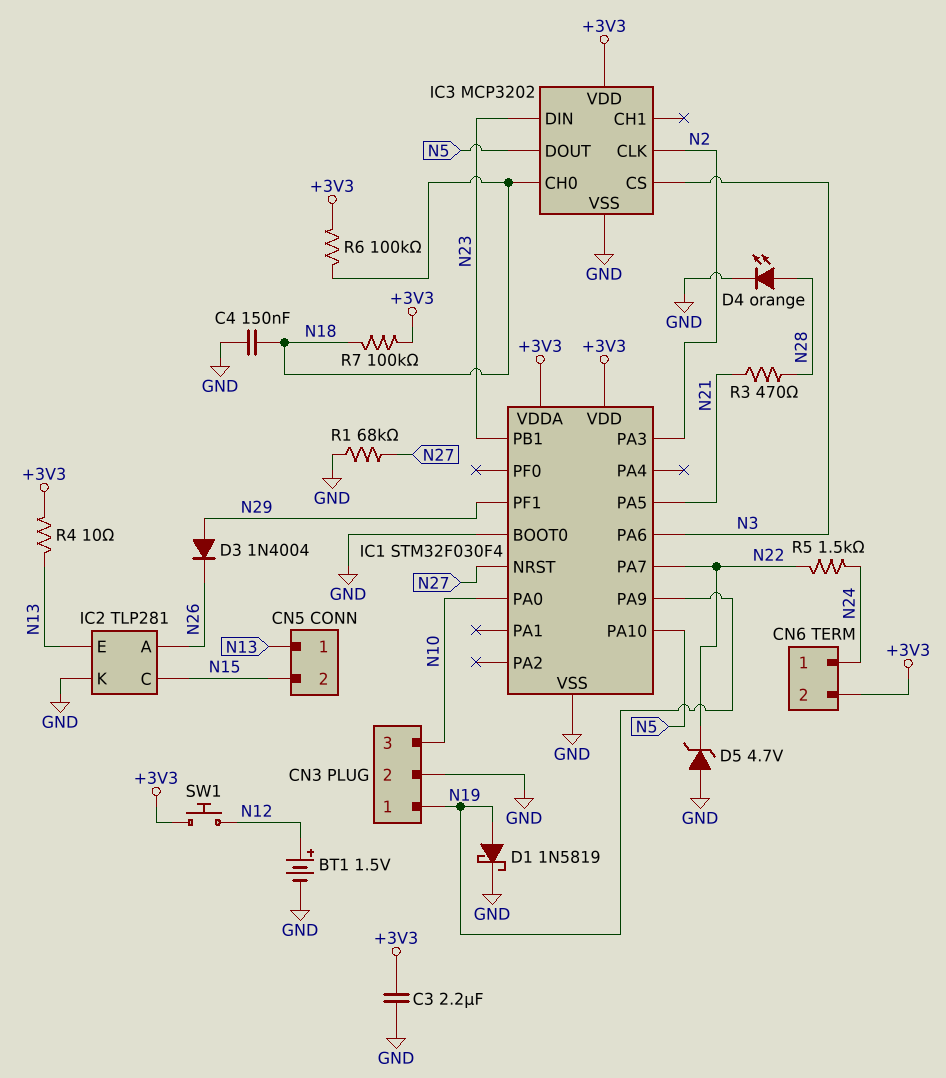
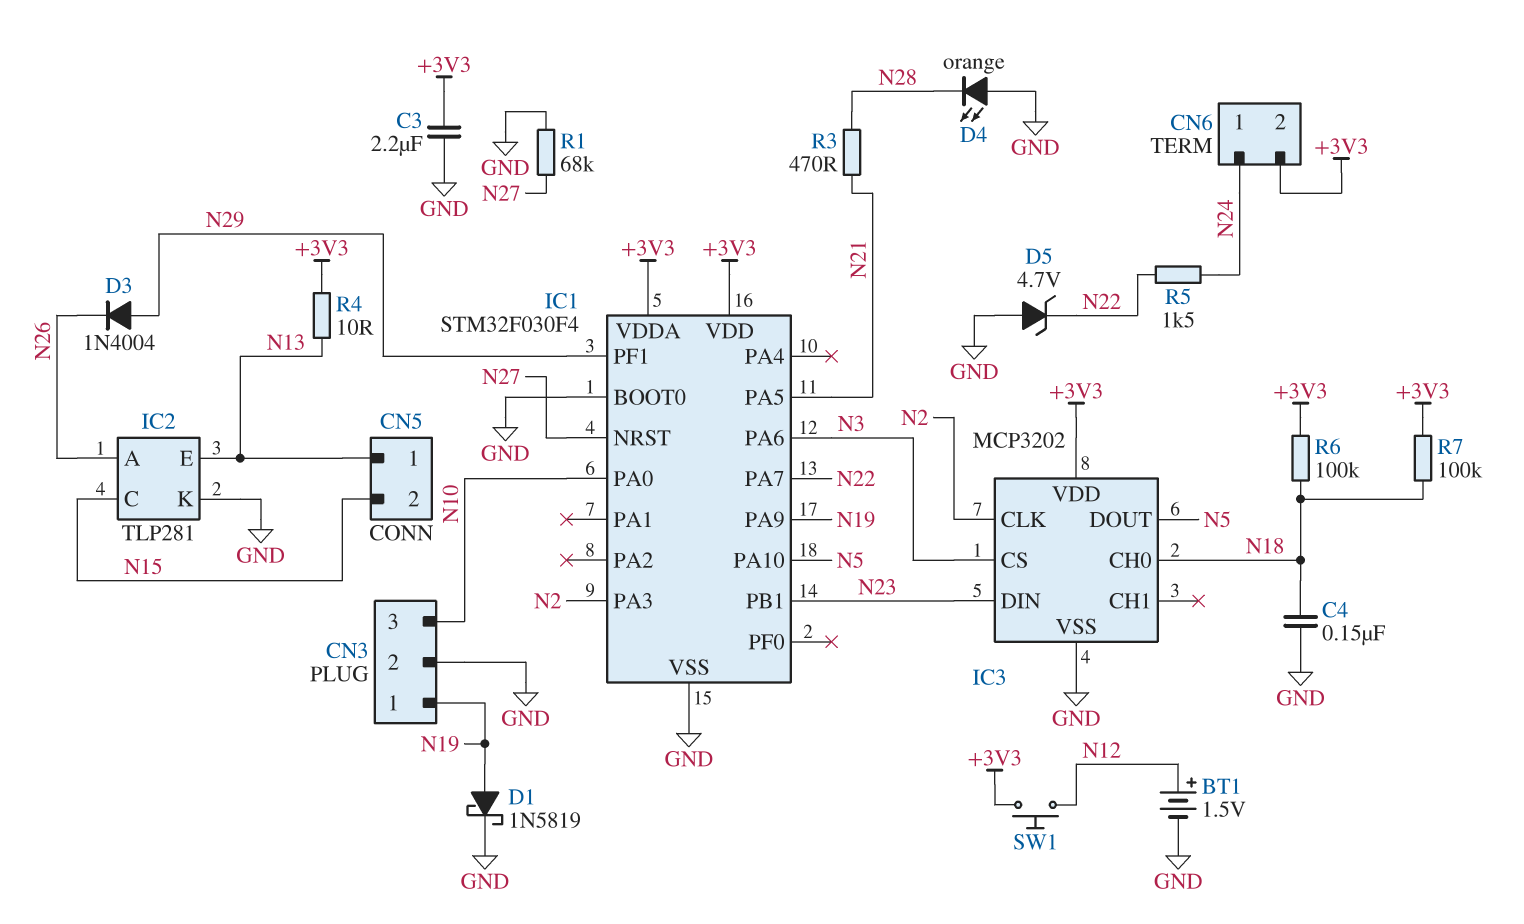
D4: LED orange (A N28, K GND) -> LED orange (A GND, K N28)

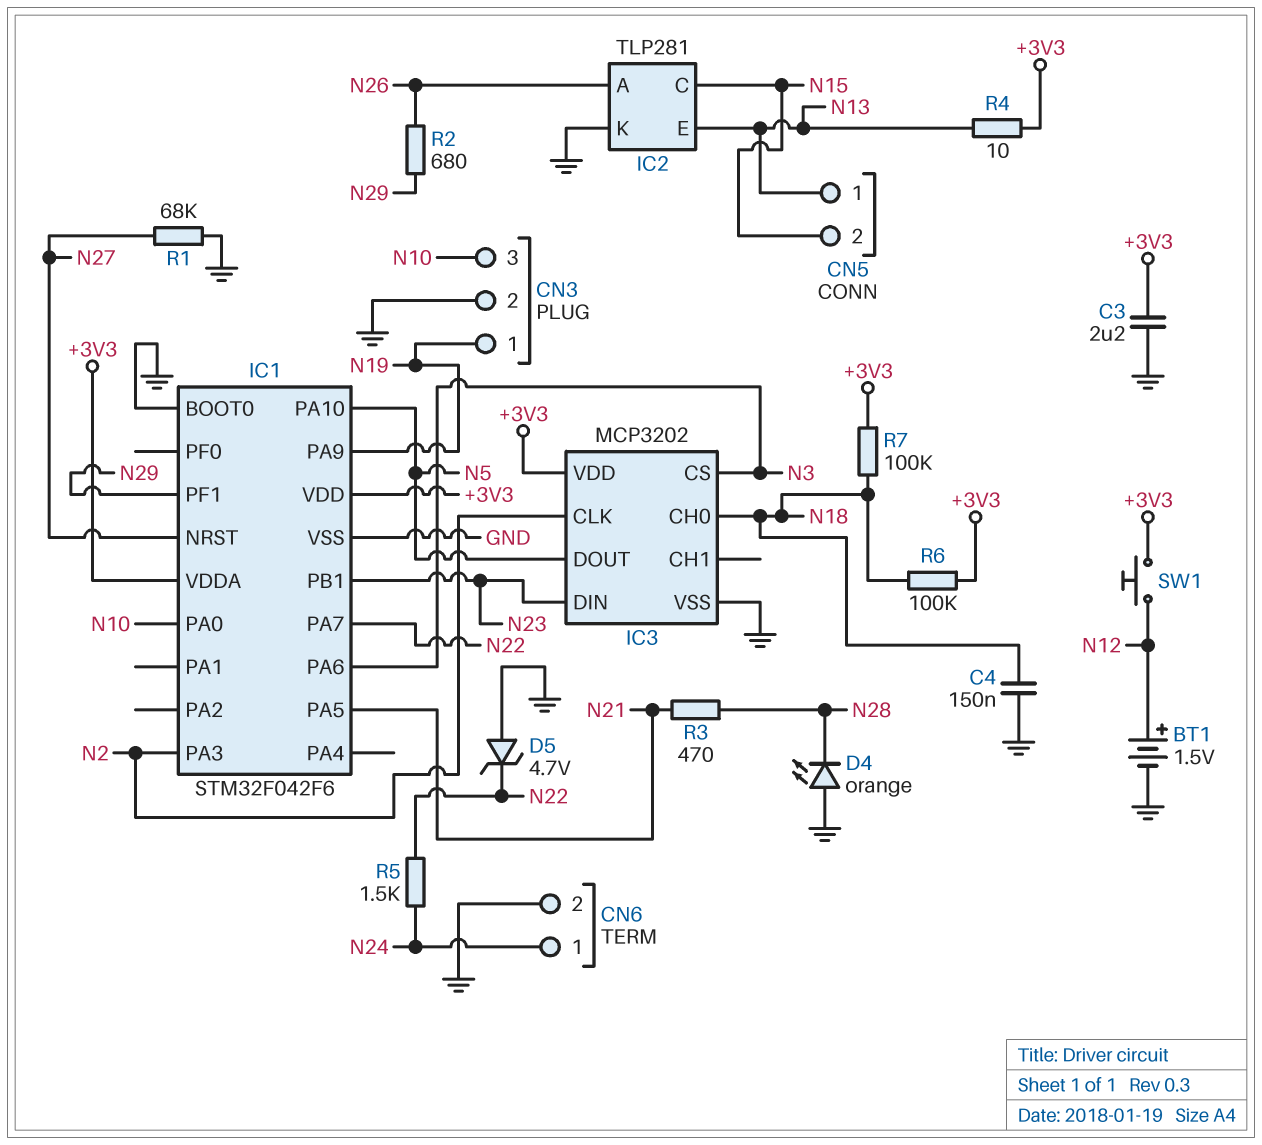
CN6 pin 2: +3V3 -> GND
D1: schottky 1N5819 (A N19, K GND) -> none
D3: diode 1N4004 (A N29, K N26) -> none
IC1: STM32F030F4 -> STM32F042F6
R2: none -> 680 (N26, N29)

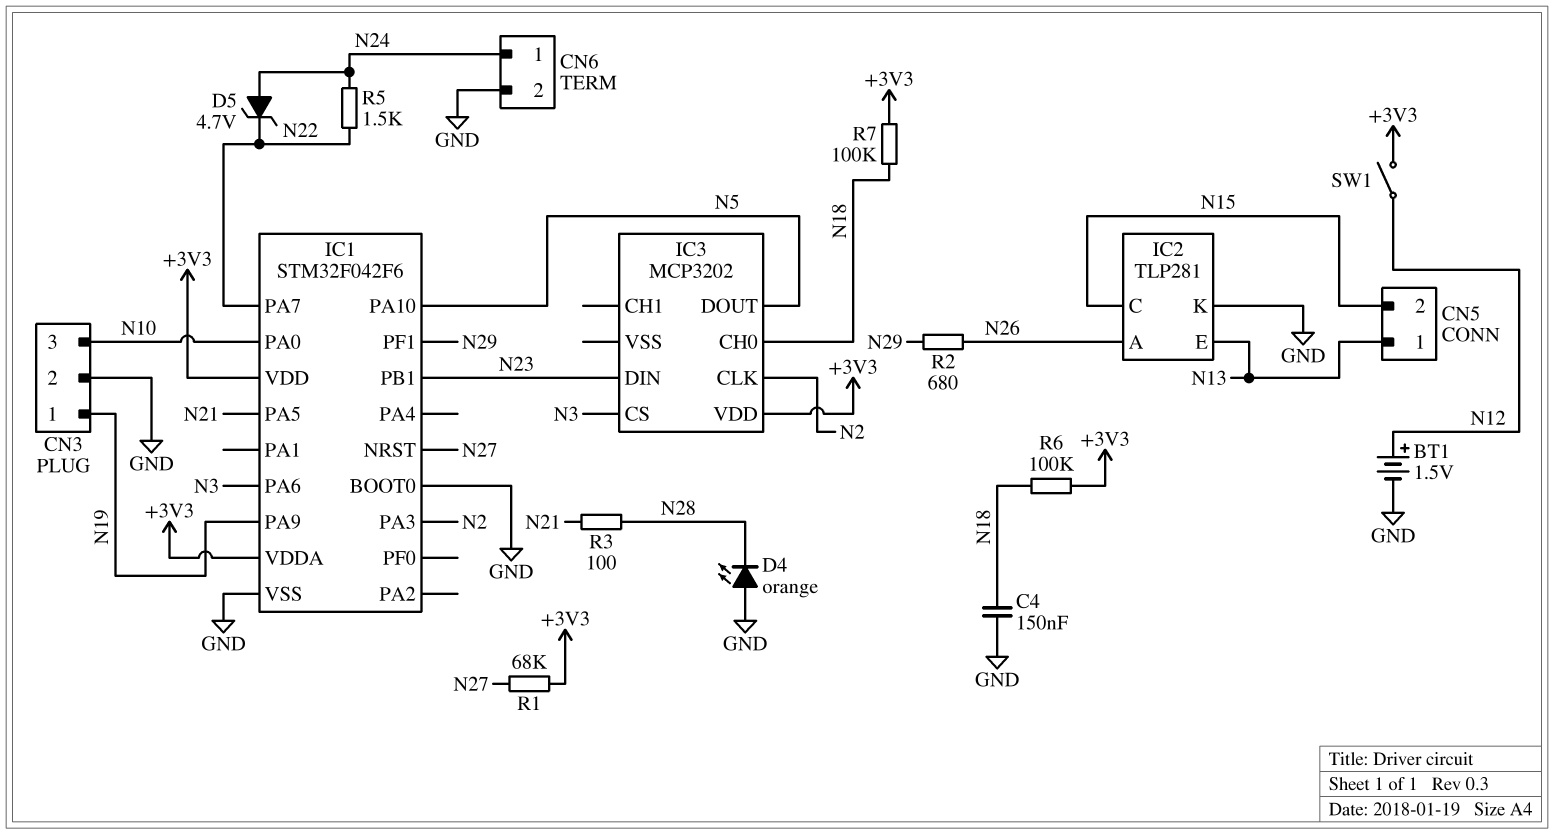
C3: 2.2uF (+3V3, GND) -> none
D5: zener 4.7V (A GND, K N22) -> zener 4.7V (A N24, K N22)
IC3 pin VSS: GND -> none
R1: 68k (GND, N27) -> 68k (+3V3, N27)
R3: 470 (N21, N28) -> 100 (N21, N28)
R4: 10 (+3V3, N13) -> none
SW1: button (+3V3, N12) -> switch (+3V3, N12)

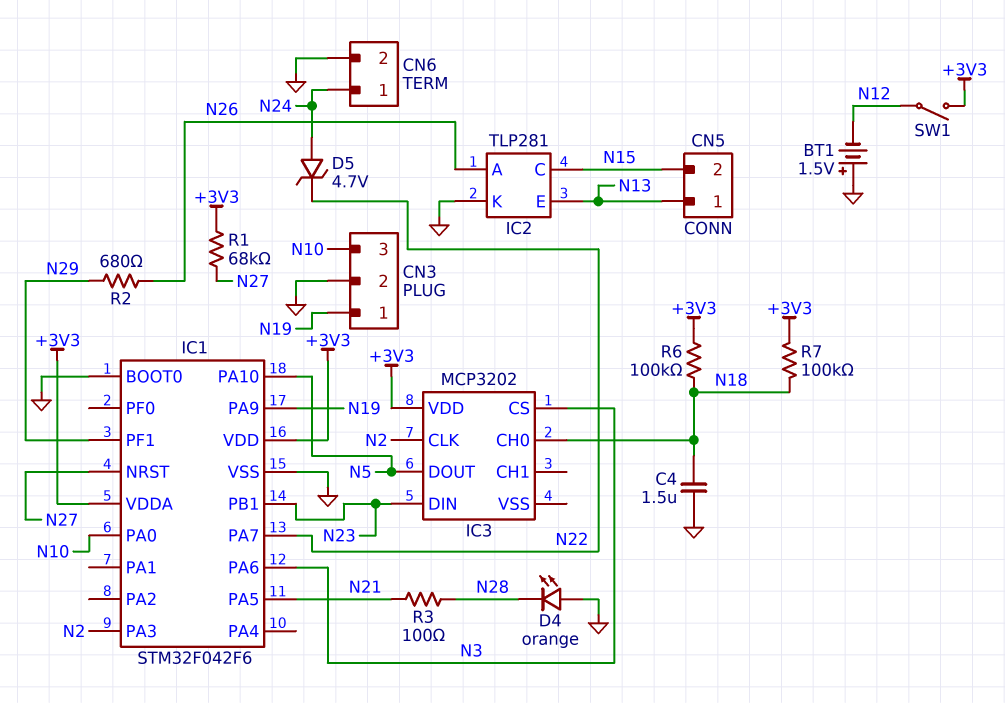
BT1: 1.5V (plus N12, minus GND) -> 1.5V (plus GND, minus N12)
C4: 150nF (GND, N18) -> 1.5uF (GND, N18)
R5: 1.5k (N22, N24) -> none

